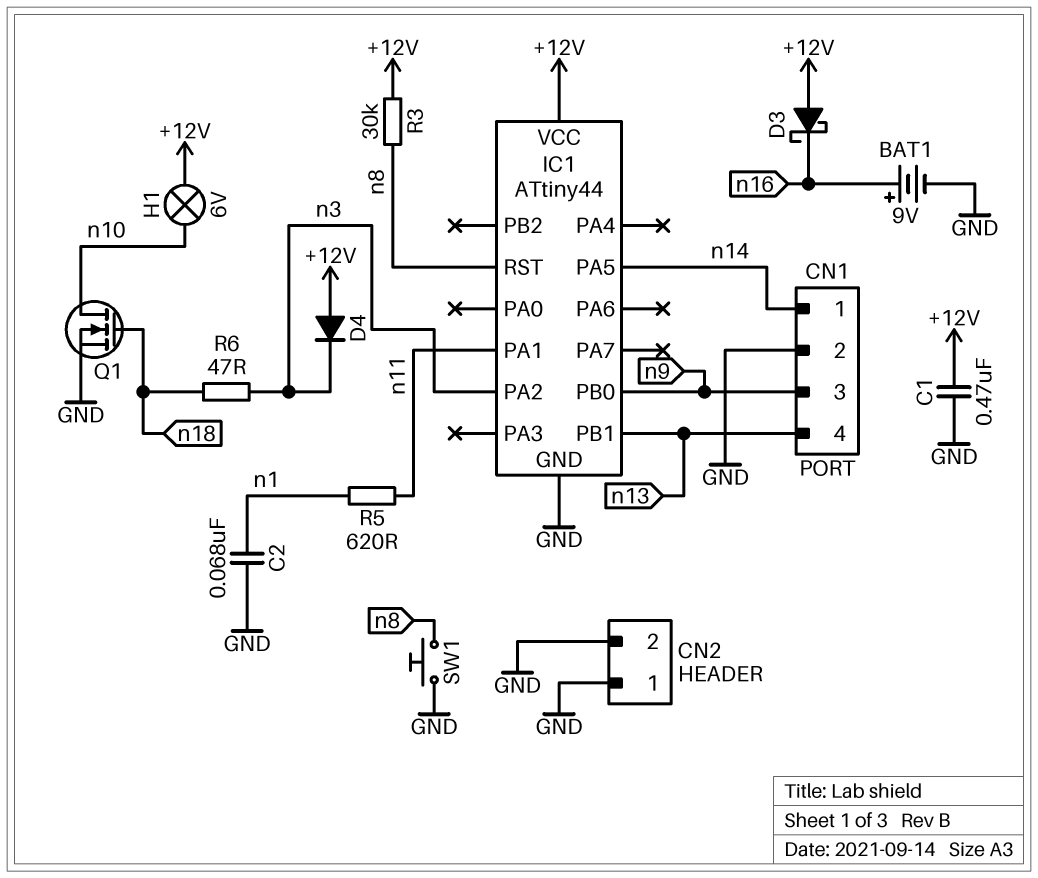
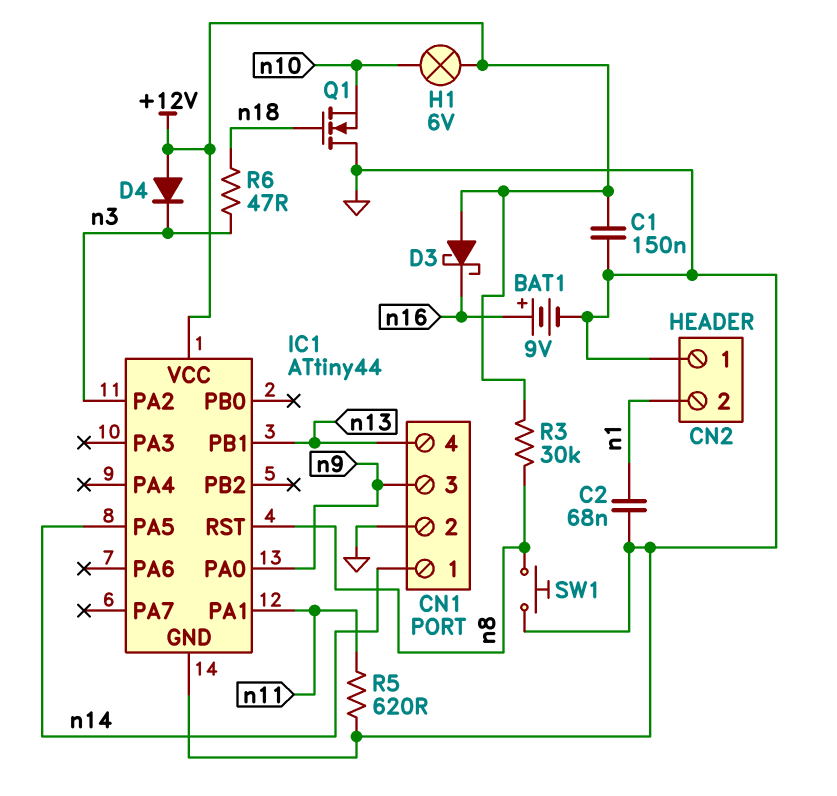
C1: 470nF (+12V, GND) -> 150nF (+12V, GND)
CN2 pin 2: GND -> n1
IC1 pin PA0: none -> n9
IC1 pin PB0: n9 -> none
Q1: NMOS (G n18, D n10, S GND) -> NMOS (G n18, D GND, S n10)
R5: 620 (n1, n11) -> 620 (GND, n11)

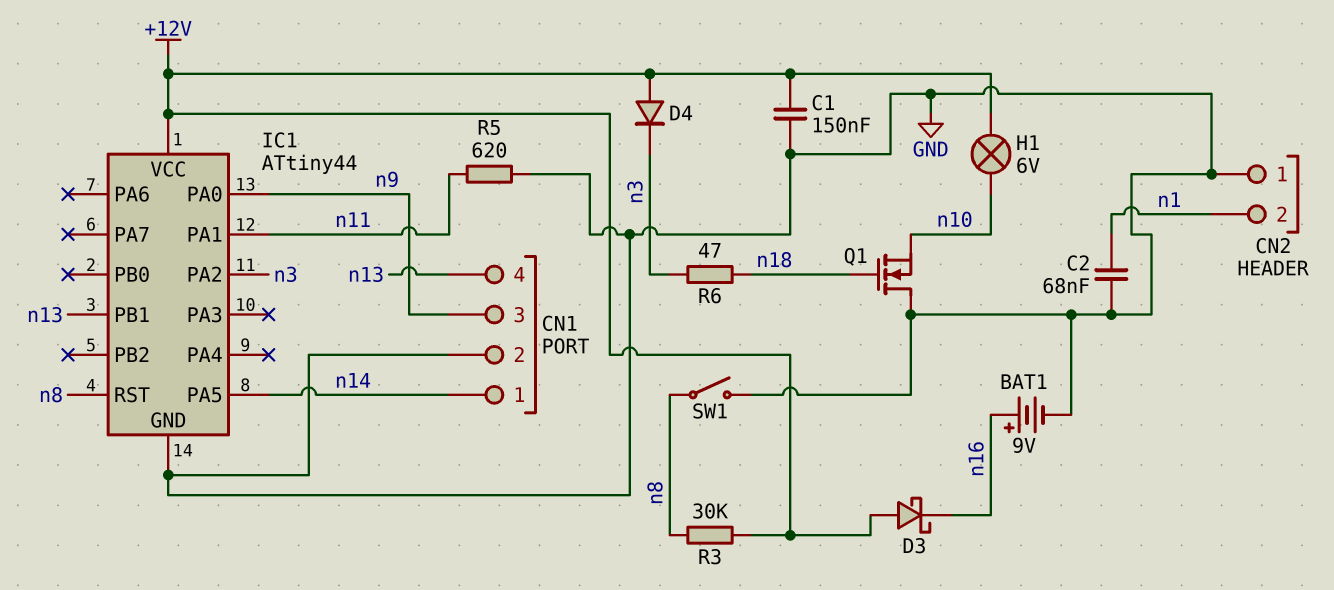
SW1: button (GND, n8) -> switch (GND, n8)

